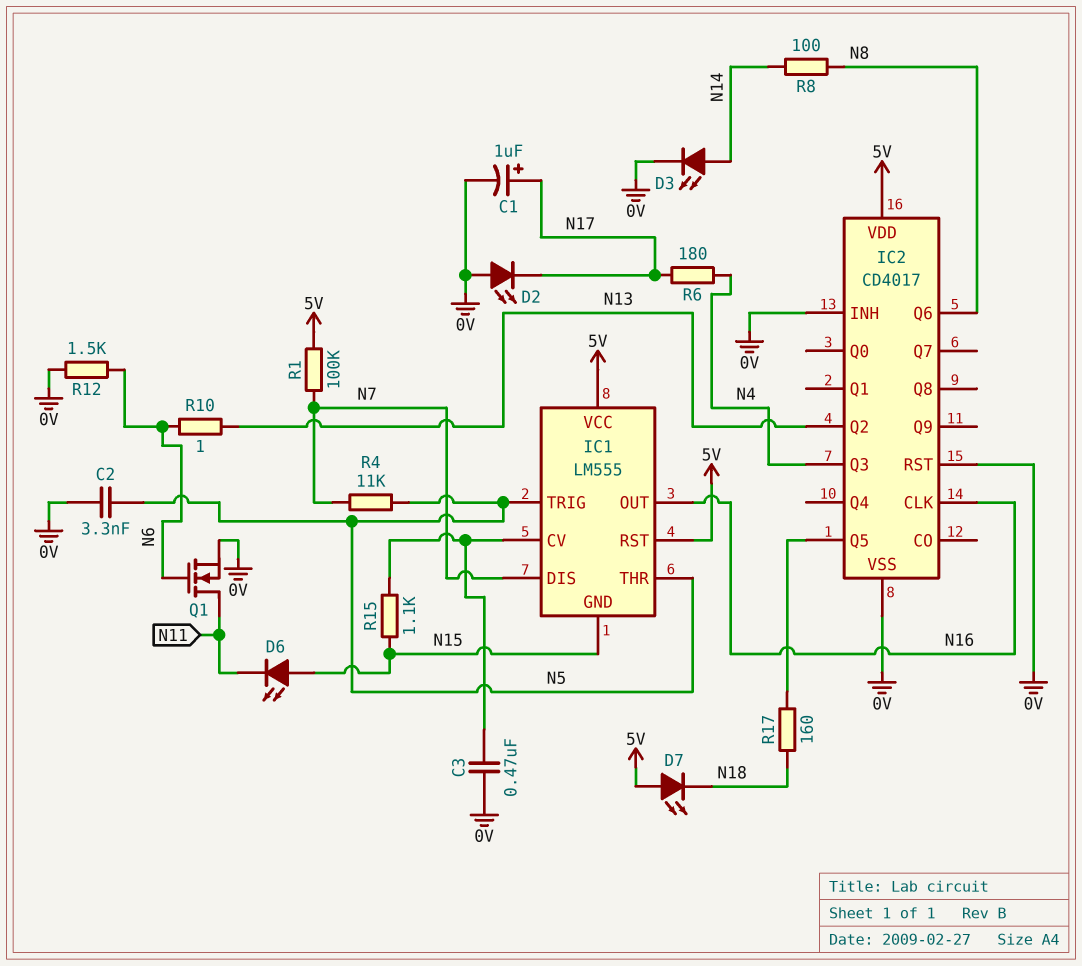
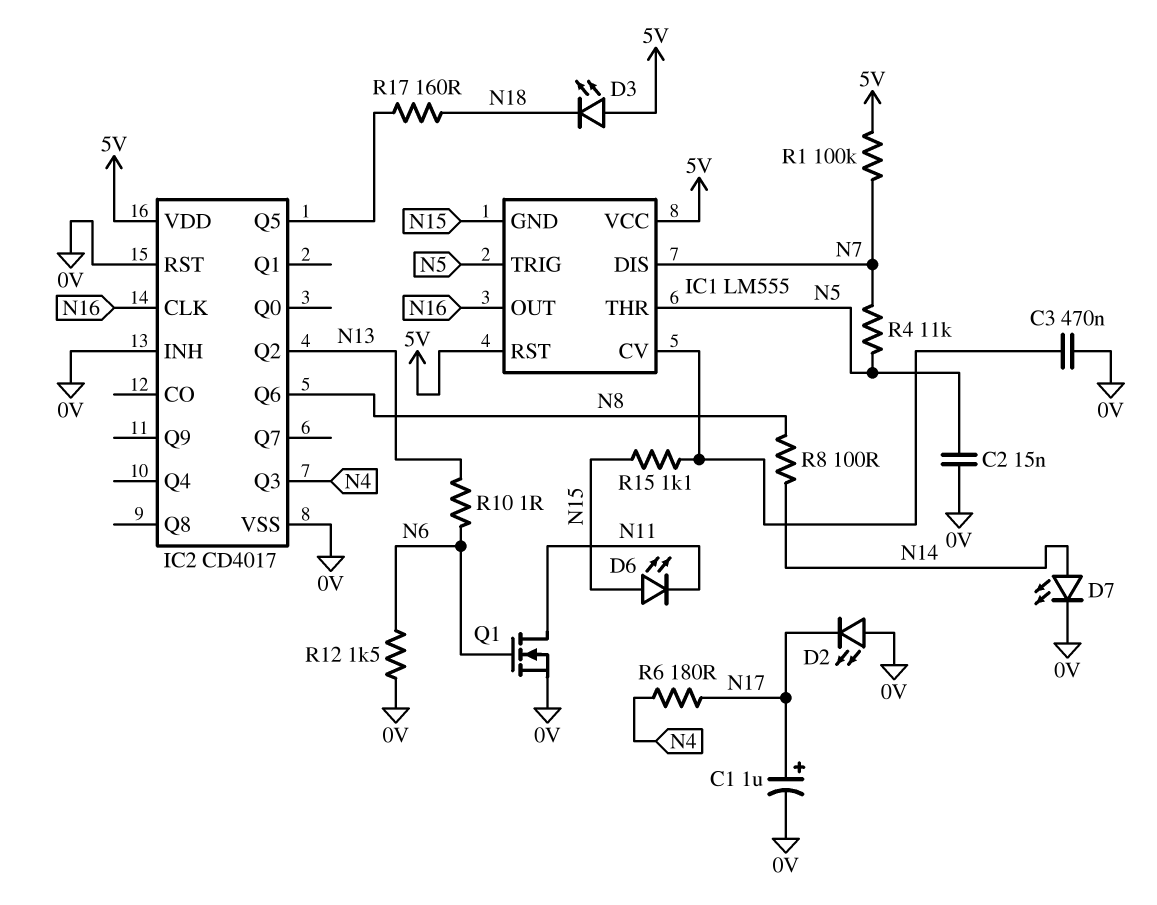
C2: 3.3nF (0V, N5) -> 15nF (0V, N5)
D3: LED (A N14, K 0V) -> LED (A 5V, K N18)
D7: LED (A 5V, K N18) -> LED (A N14, K 0V)

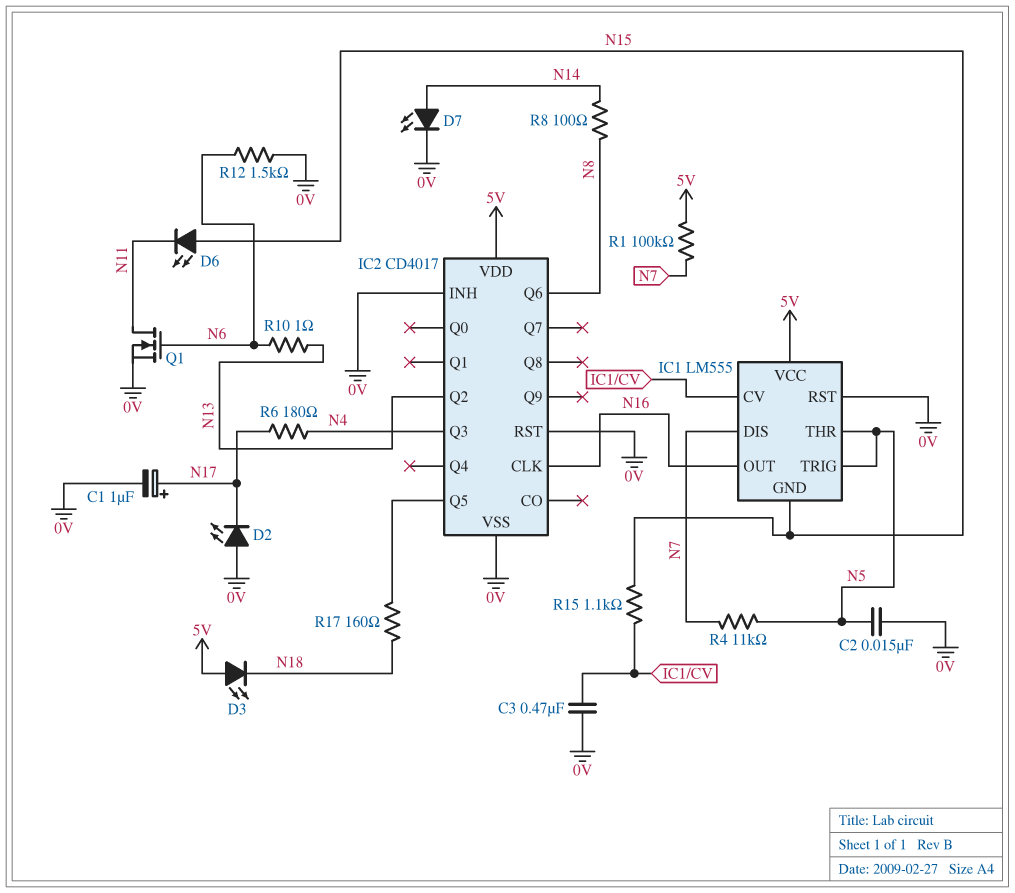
IC1 pin RST: 5V -> 0V

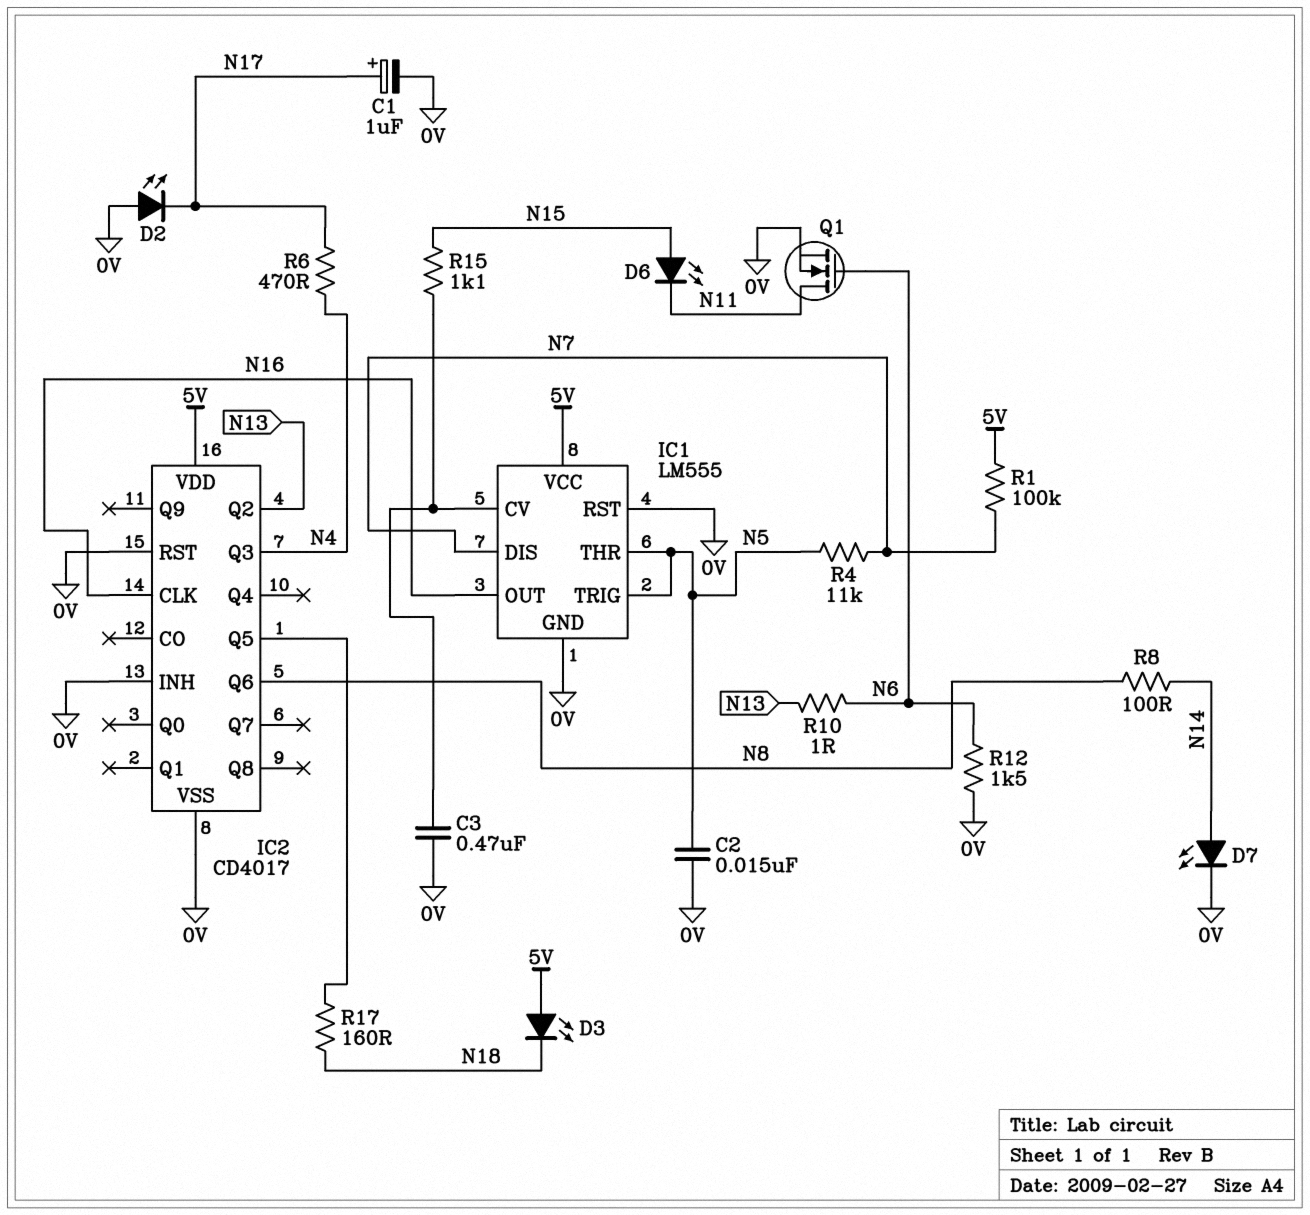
IC1 pin GND: N15 -> 0V
R6: 180 (N4, N17) -> 470 (N4, N17)

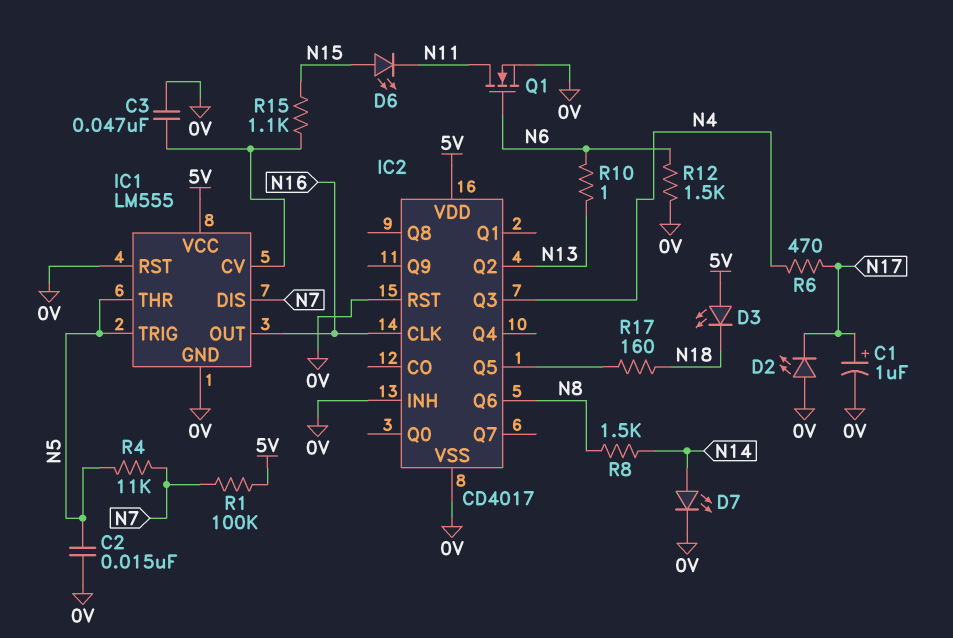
C3: 470nF (0V, IC1/CV) -> 47nF (0V, IC1/CV)
R8: 100 (N8, N14) -> 1.5k (N8, N14)

